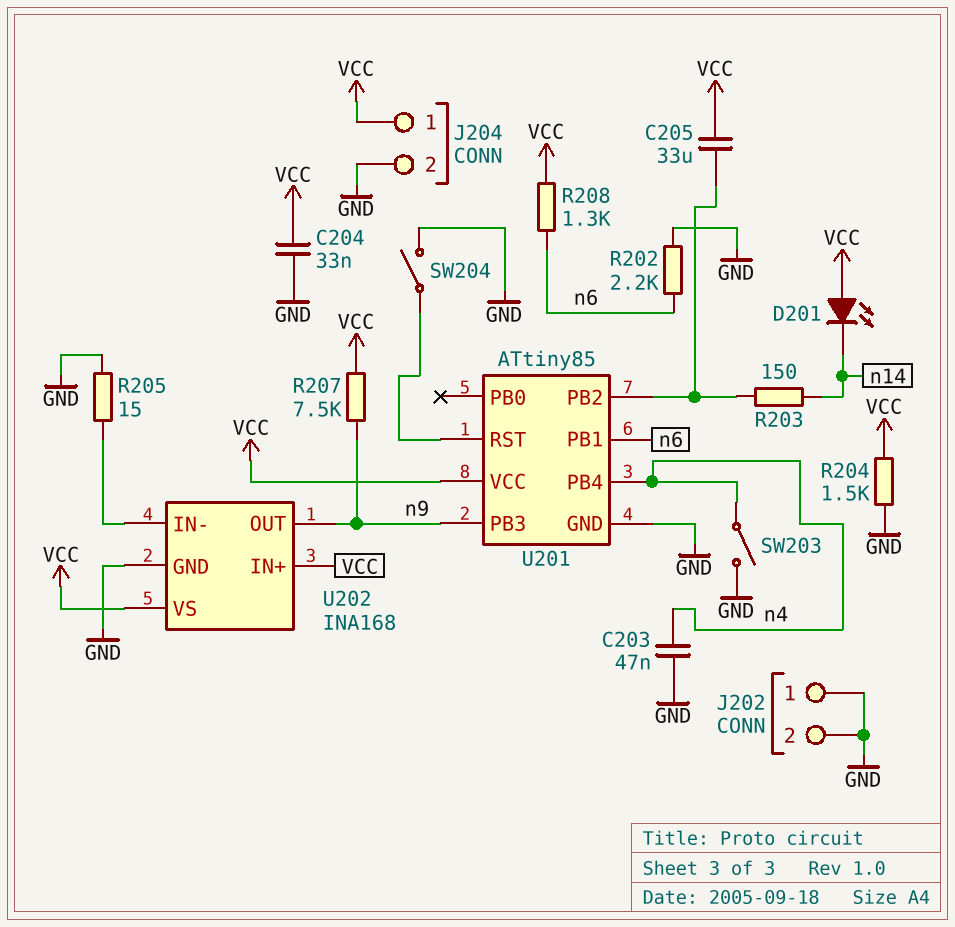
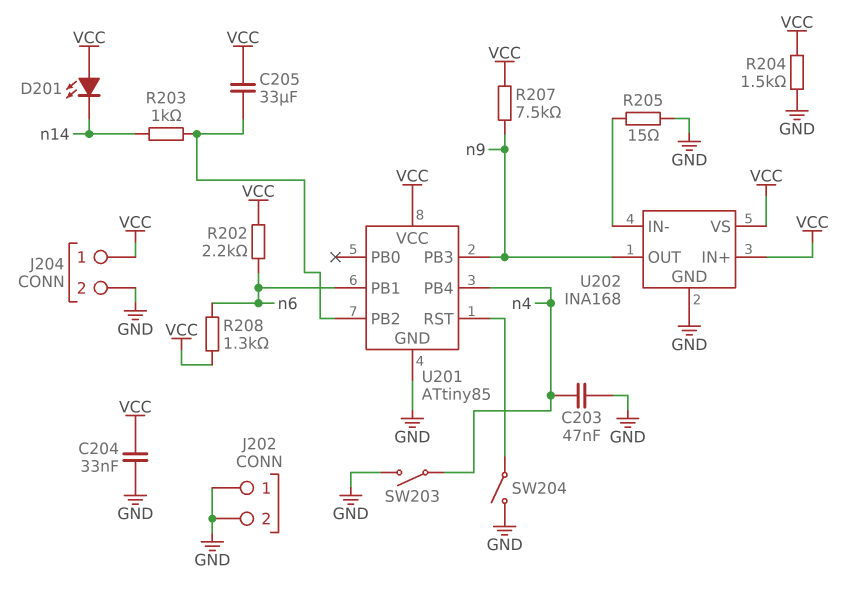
R202: 2.2k (GND, n6) -> 2.2k (VCC, n6)
R203: 150 (U201/PB2, n14) -> 1k (U201/PB2, n14)

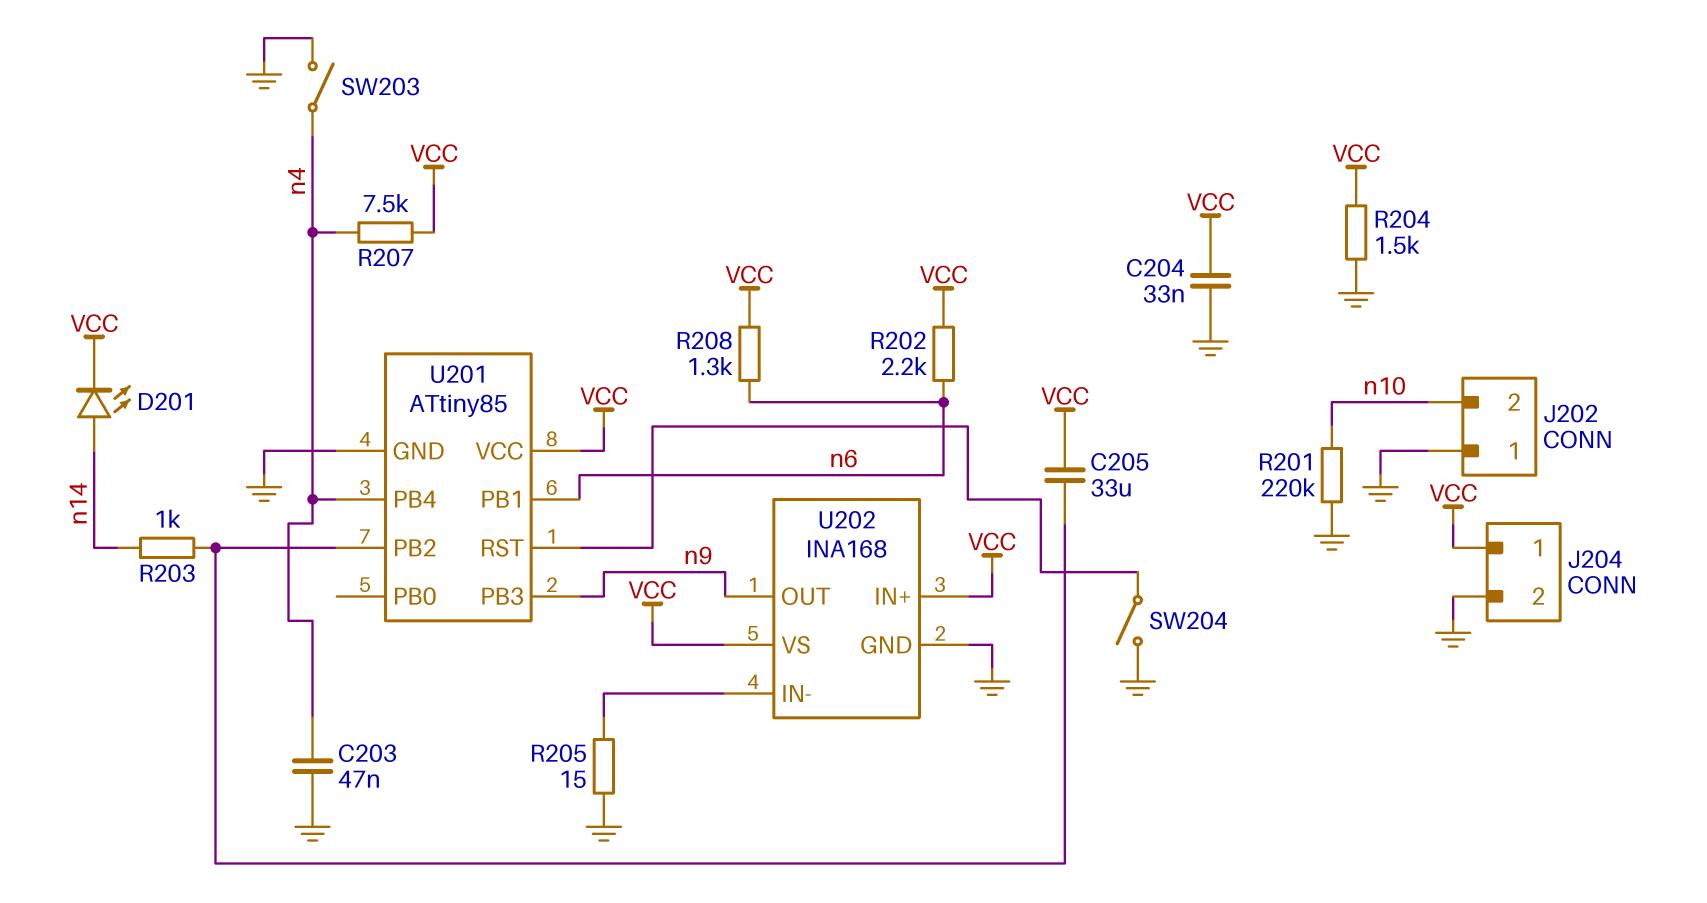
D201: LED (A VCC, K n14) -> LED (A n14, K VCC)
J202 pin 2: GND -> n10
R201: none -> 220k (GND, n10)
R207: 7.5k (VCC, n9) -> 7.5k (VCC, n4)

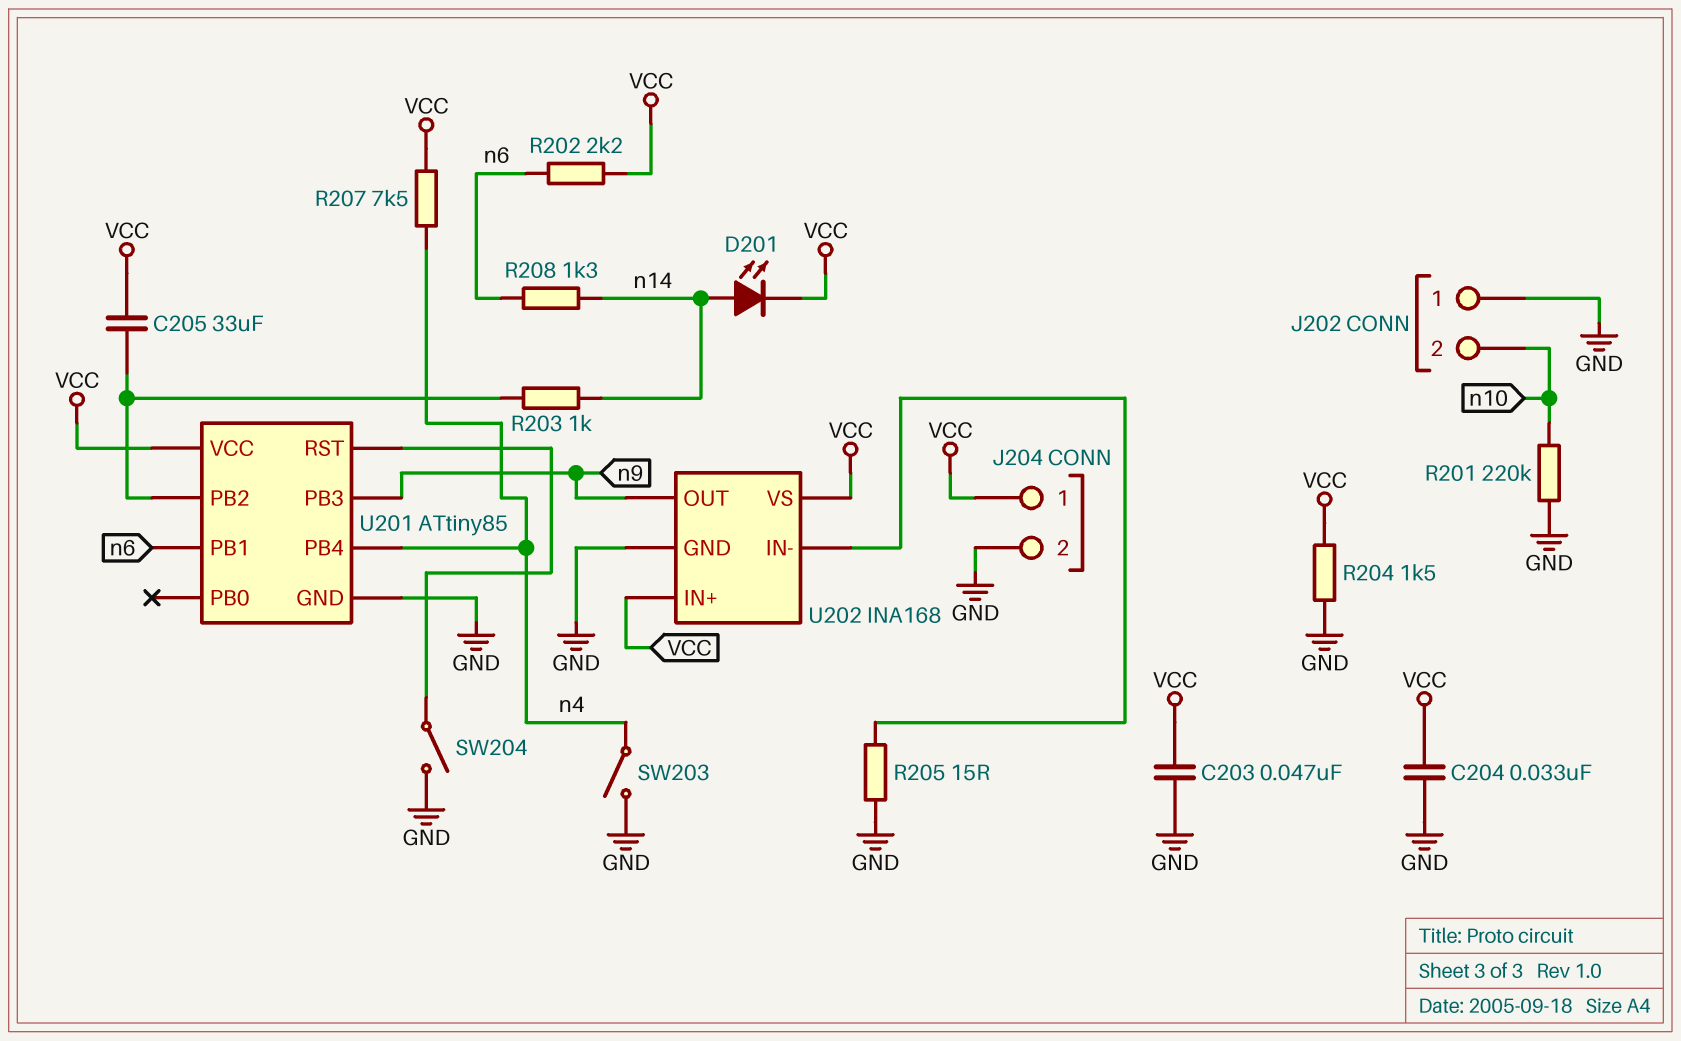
C203: 47nF (GND, n4) -> 47nF (GND, VCC)
R208: 1.3k (VCC, n6) -> 1.3k (n6, n14)

